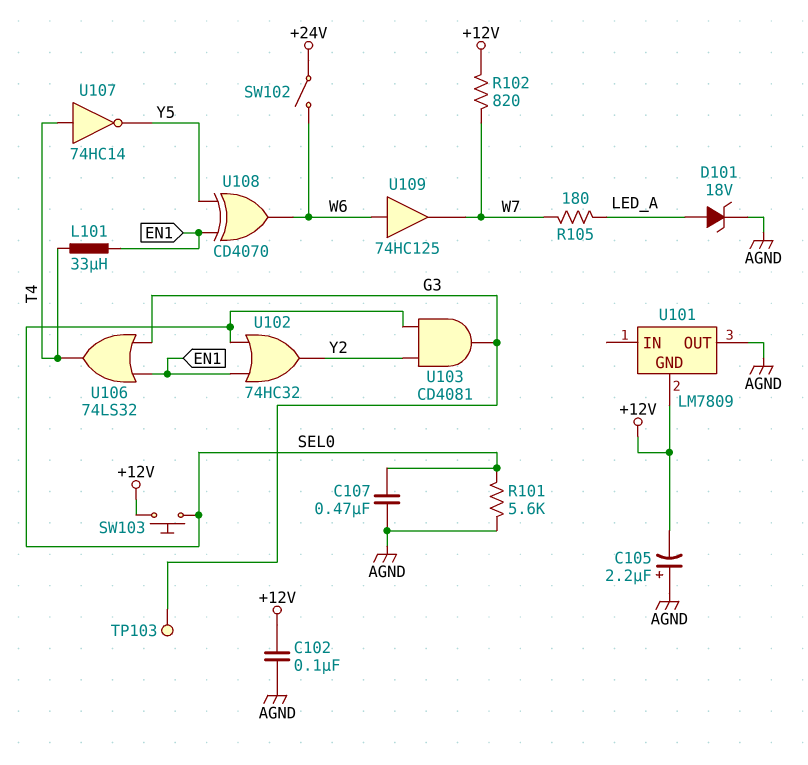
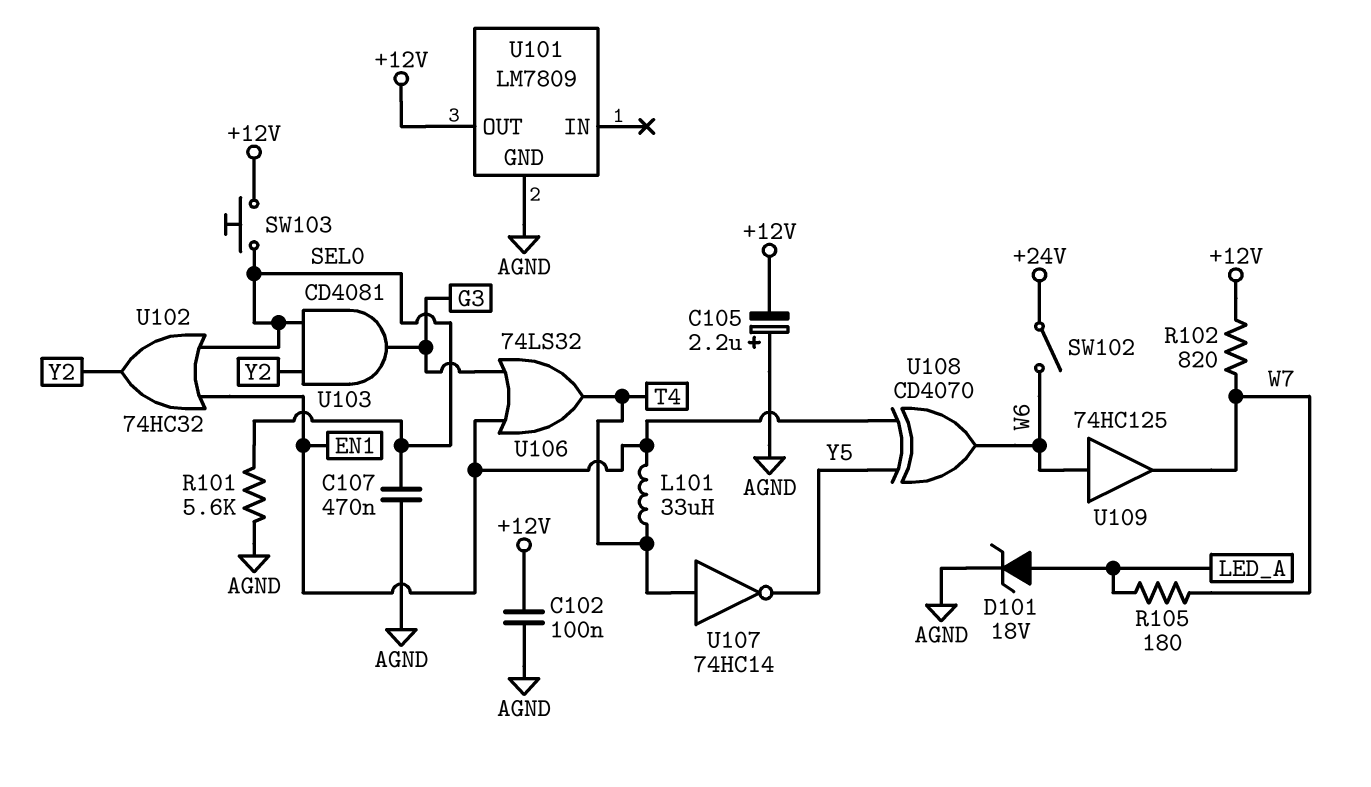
TP103: test point (G3) -> none
U101 pin GND: +12V -> AGND
U101 pin OUT: AGND -> +12V

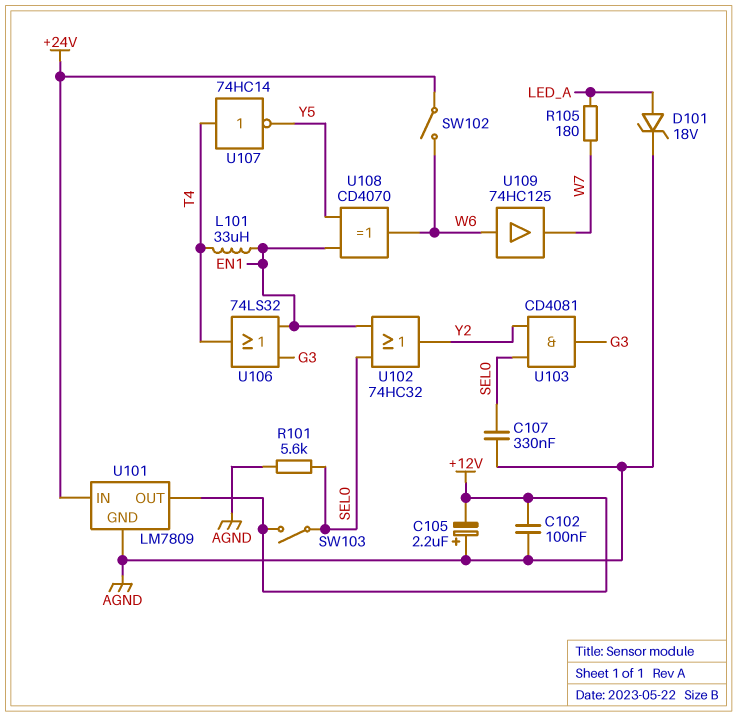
C107: 470nF (AGND, SEL0) -> 330nF (AGND, SEL0)
R102: 820 (+12V, W7) -> none
SW103: button (+12V, SEL0) -> switch (+12V, SEL0)
U101 pin IN: none -> +24V

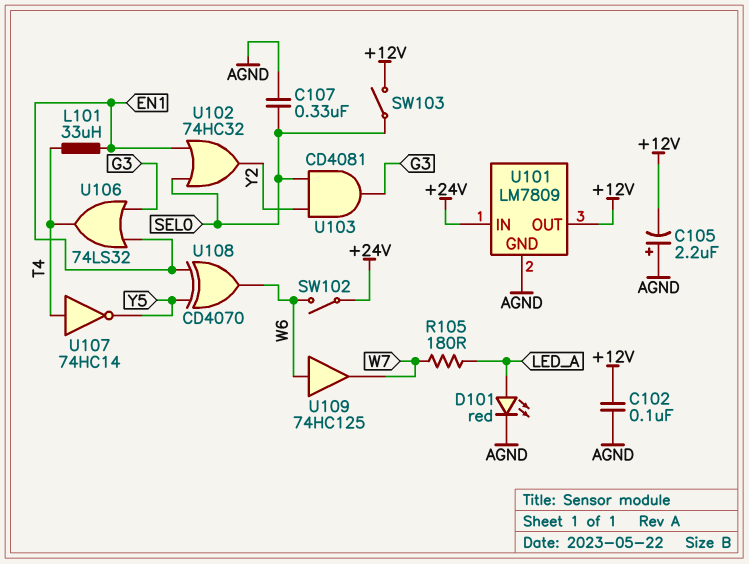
D101: zener 18V (A LED_A, K AGND) -> LED red (A LED_A, K AGND)
R101: 5.6k (AGND, SEL0) -> none

